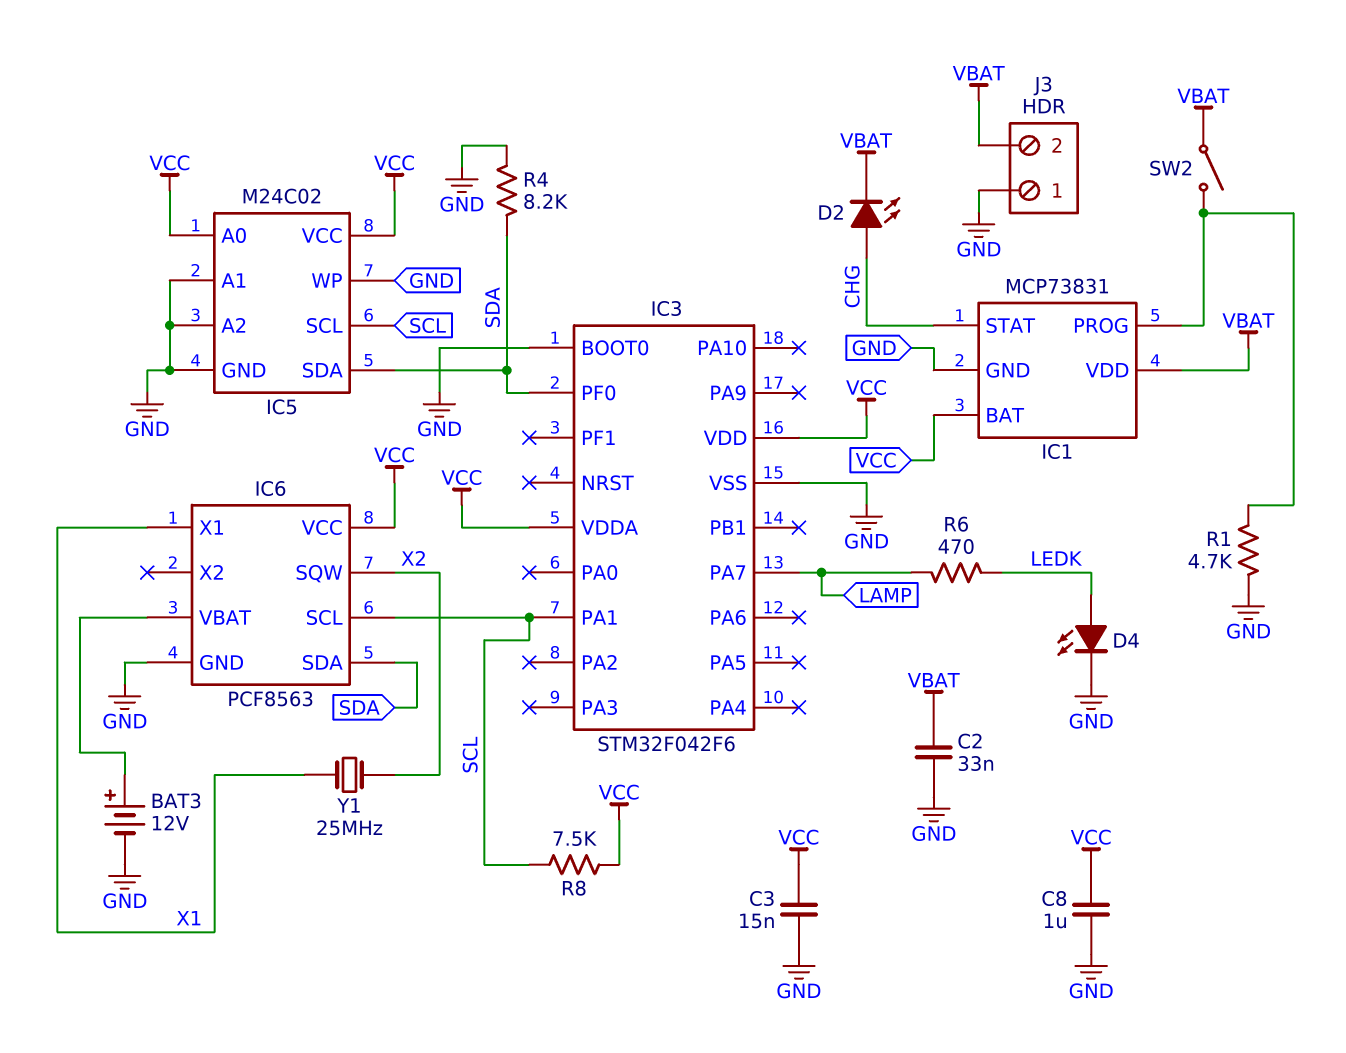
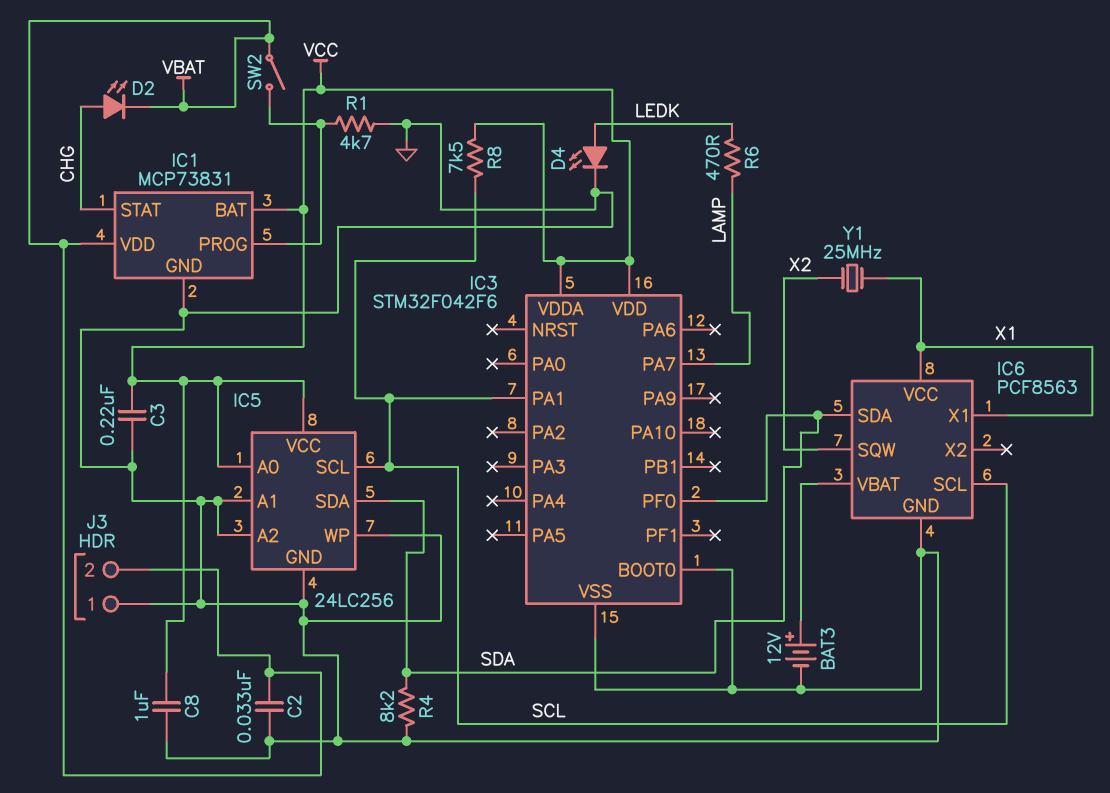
C3: 15nF (GND, VCC) -> 220nF (GND, VCC)
IC5: M24C02 -> 24LC256
IC6 pin VCC: VCC -> X1

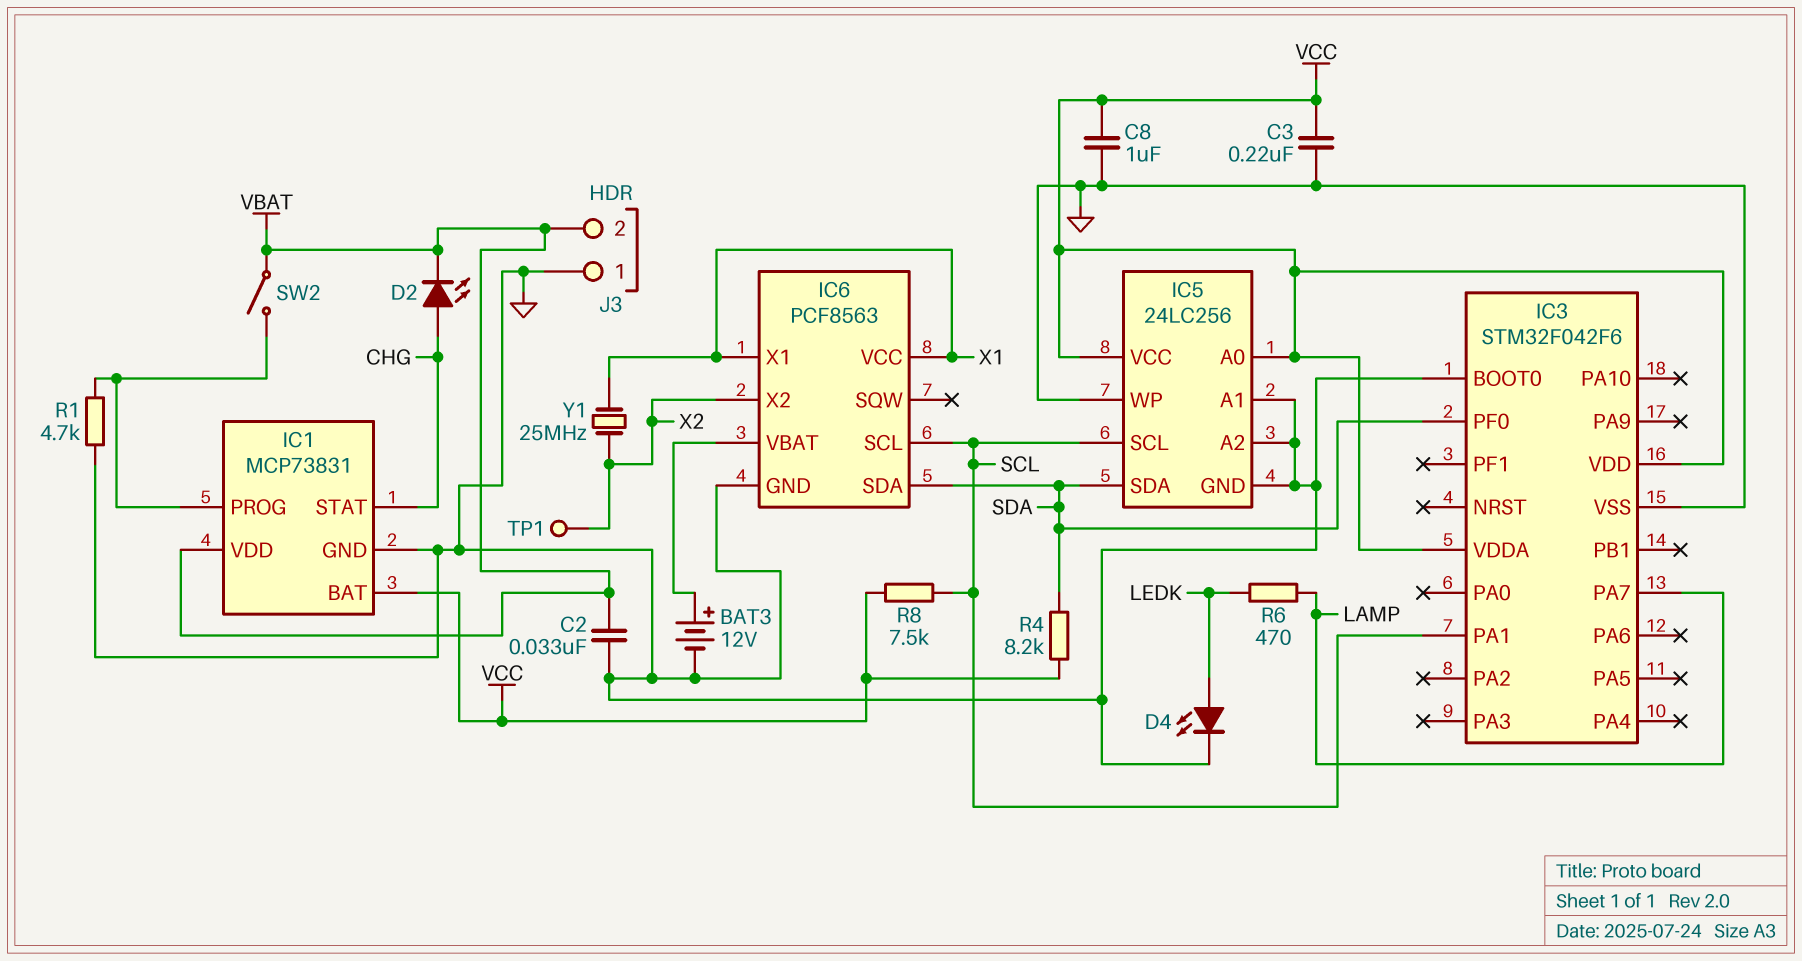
IC6 pin SQW: X2 -> none
IC6 pin X2: none -> X2
R4: 8.2k (GND, SDA) -> 8.2k (SDA, VCC)
TP1: none -> test point (X2)

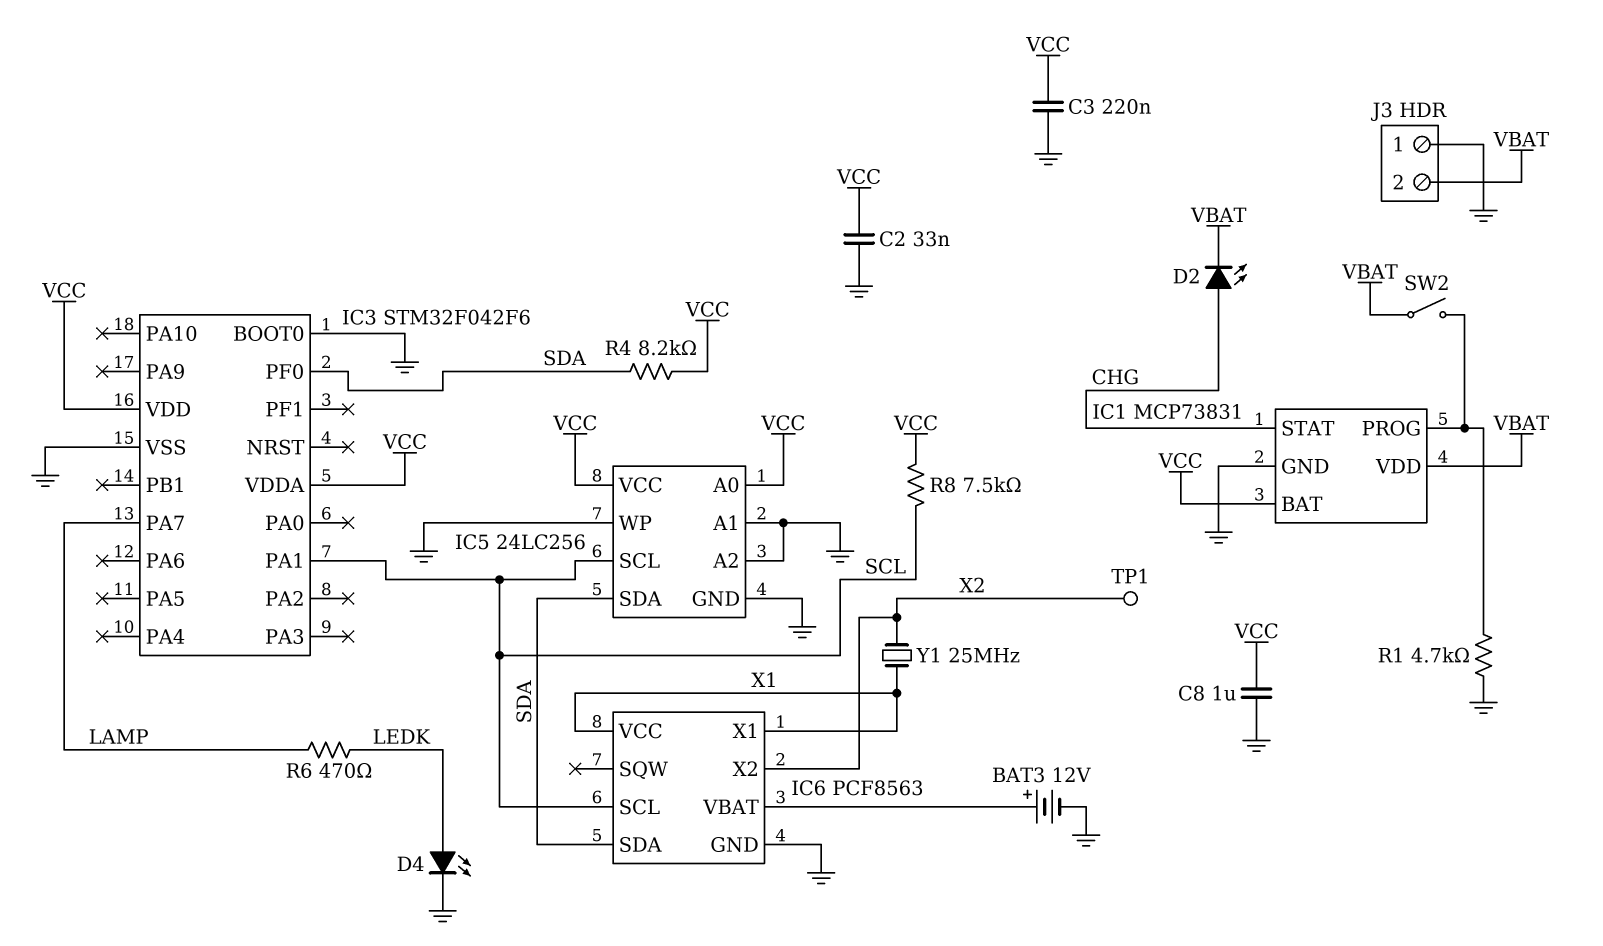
C2: 33nF (GND, VBAT) -> 33nF (GND, VCC)

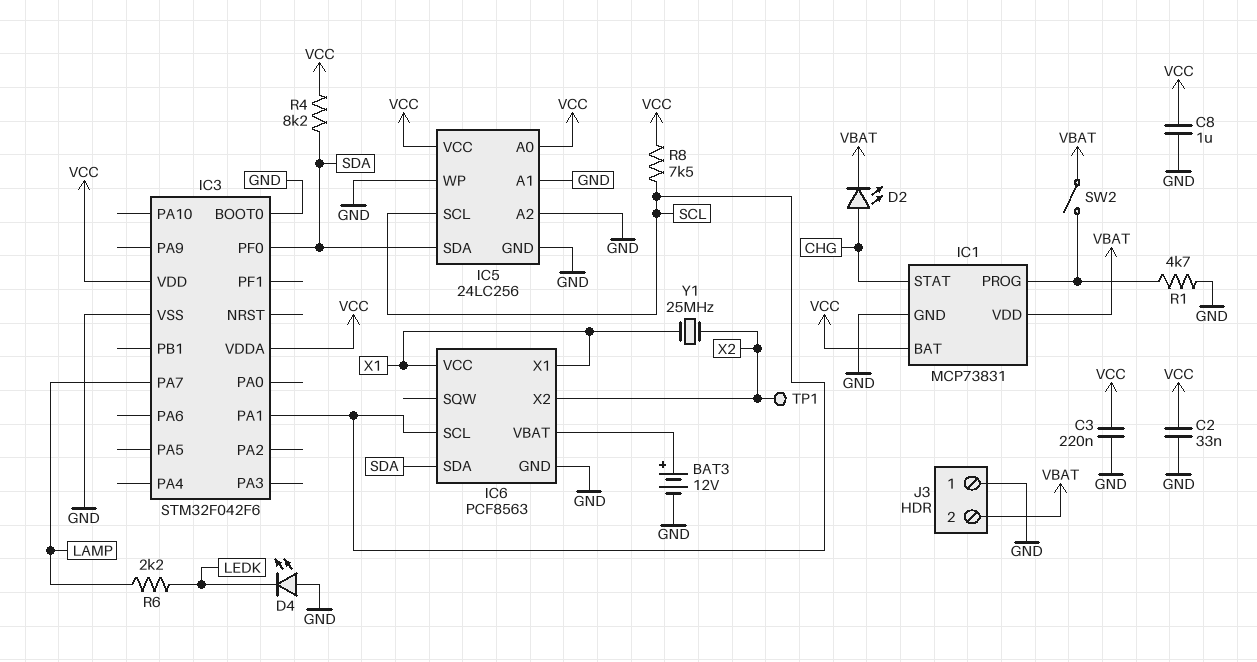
D4: LED (A LEDK, K GND) -> LED (A GND, K LEDK)
R6: 470 (LAMP, LEDK) -> 2.2k (LAMP, LEDK)

